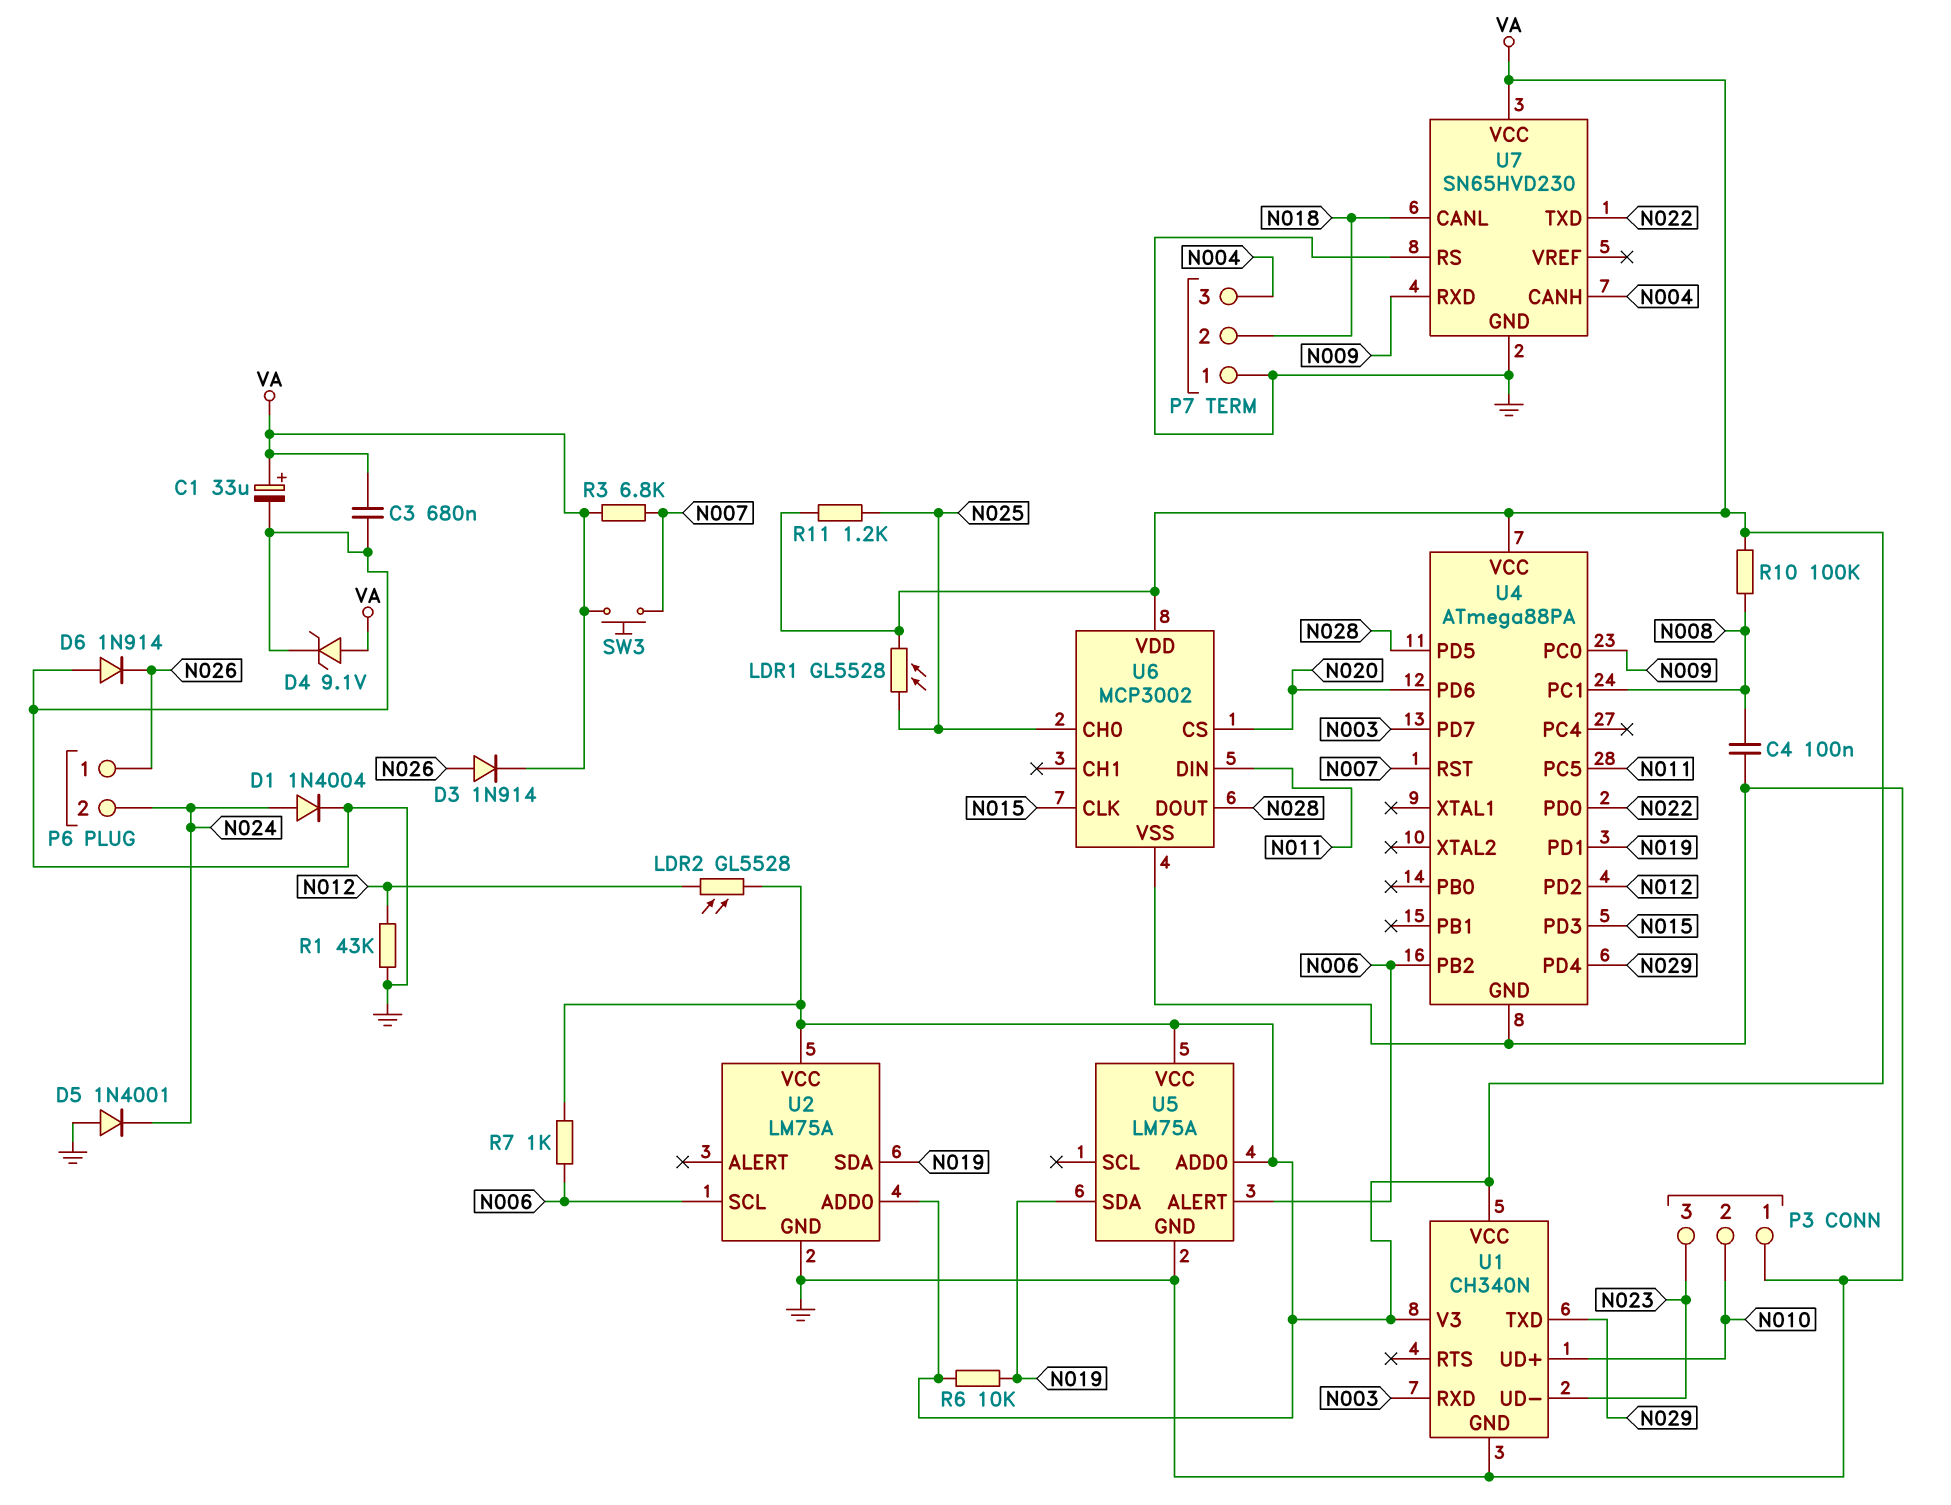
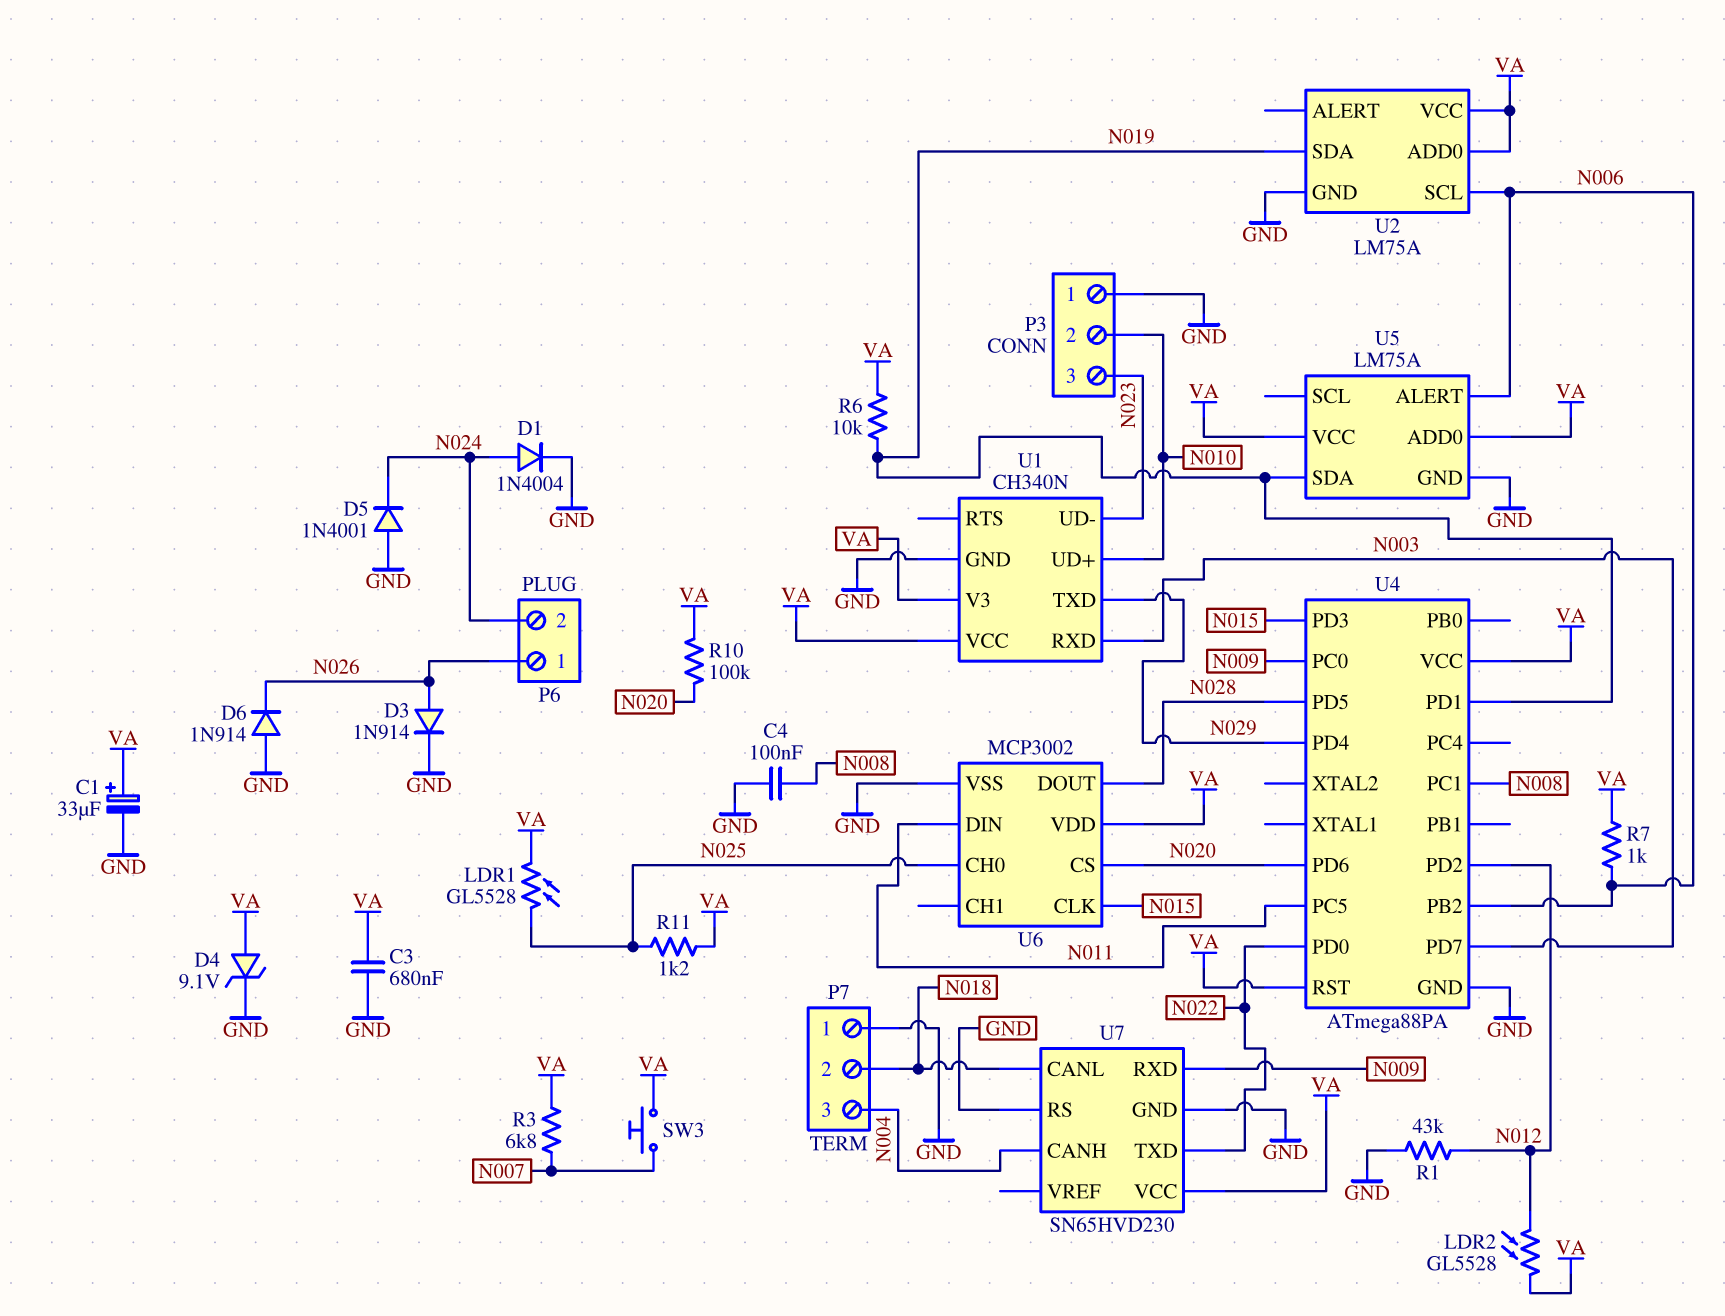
D3: diode 1N914 (A N026, K VA) -> diode 1N914 (A N026, K GND)
R10: 100k (N008, VA) -> 100k (N020, VA)
U4 pin RST: N007 -> VA

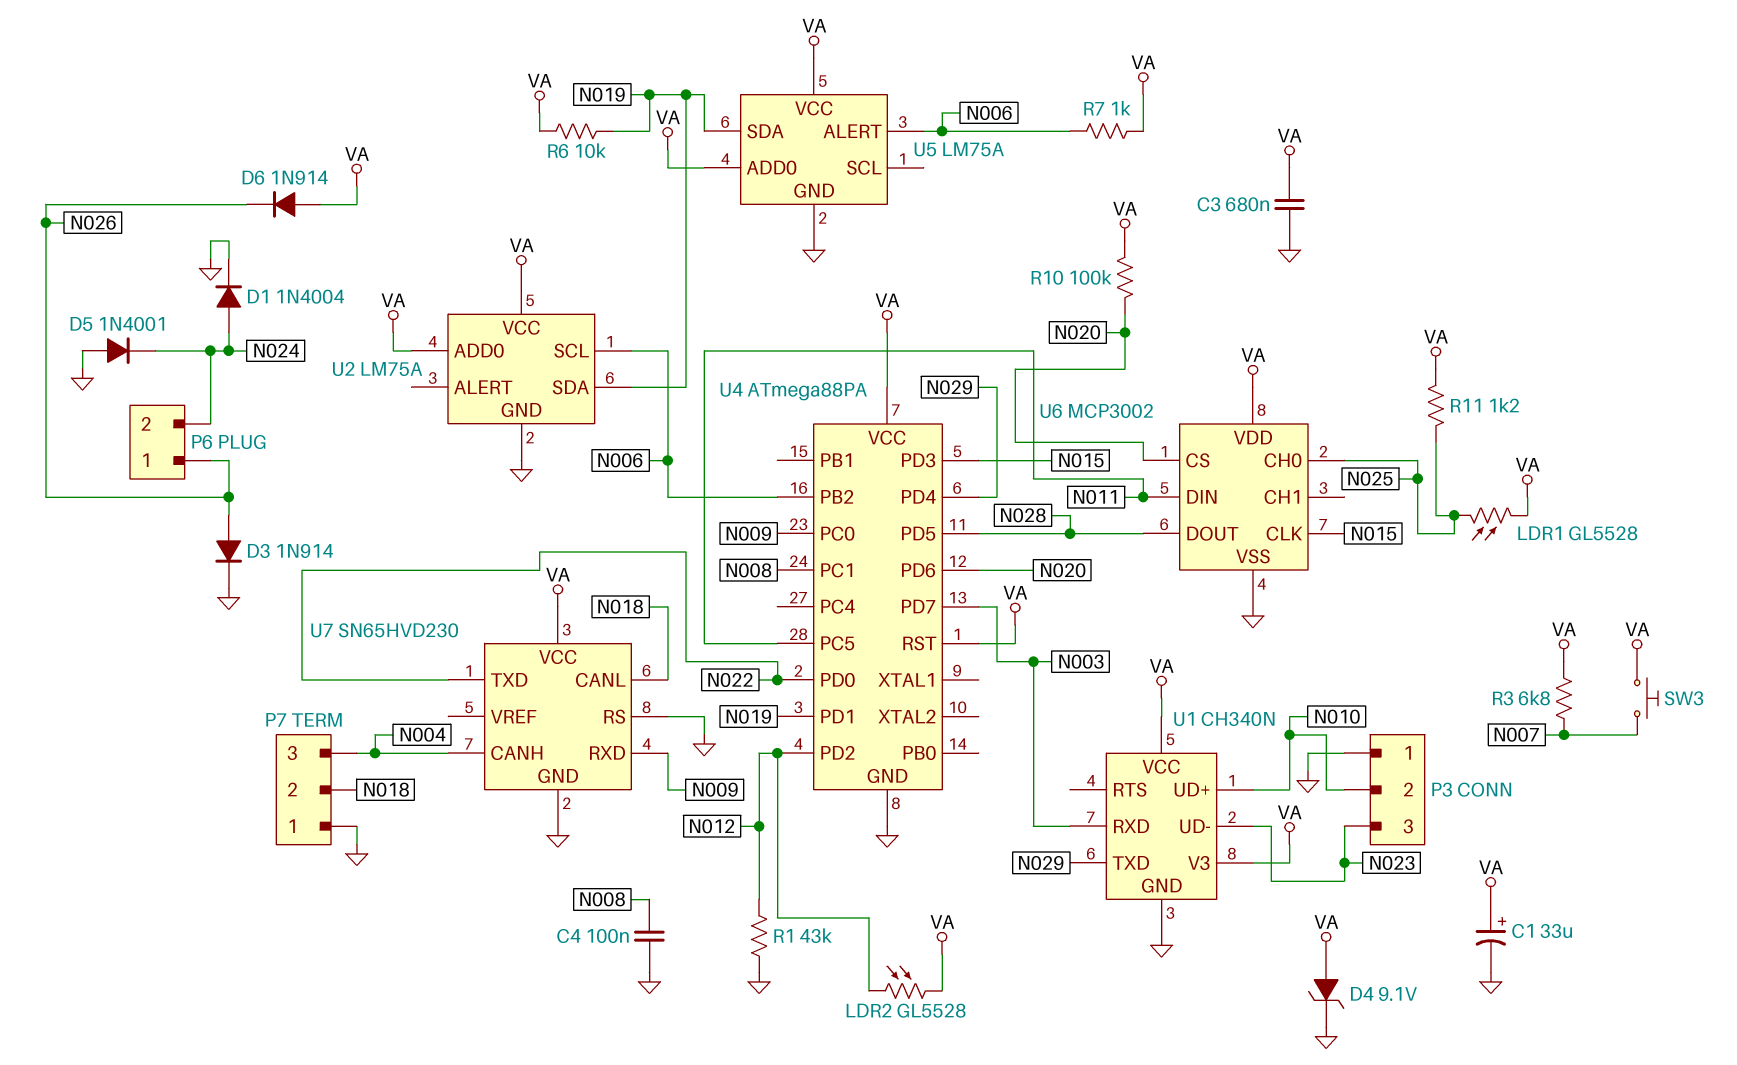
D6: diode 1N914 (A GND, K N026) -> diode 1N914 (A VA, K N026)

